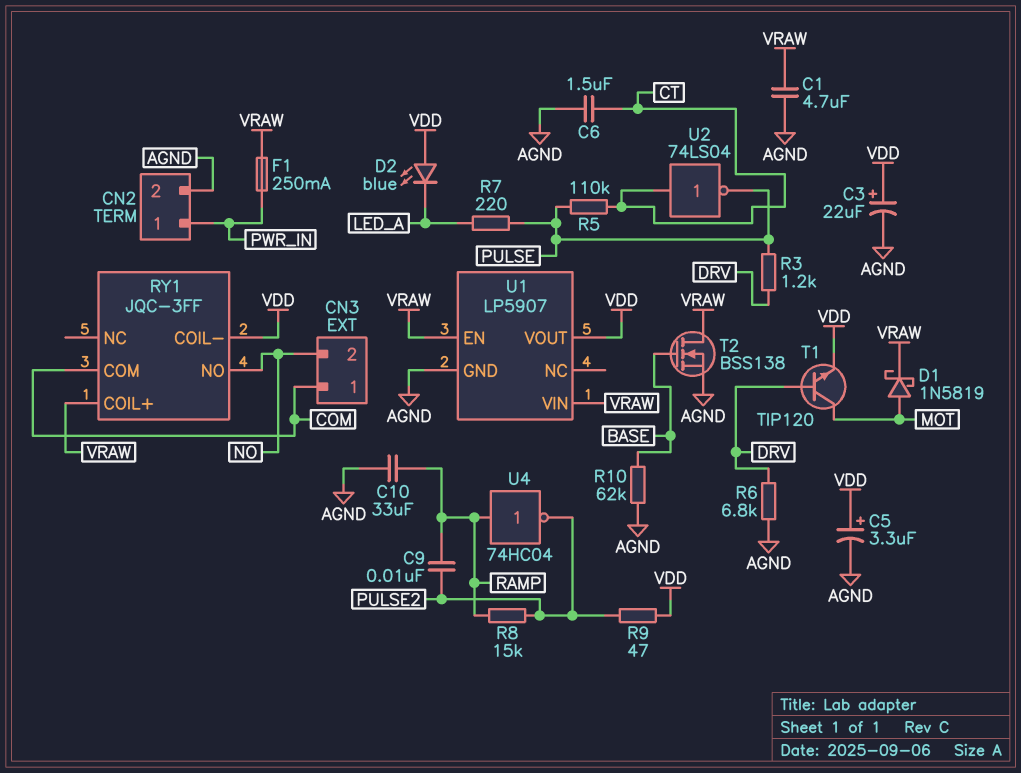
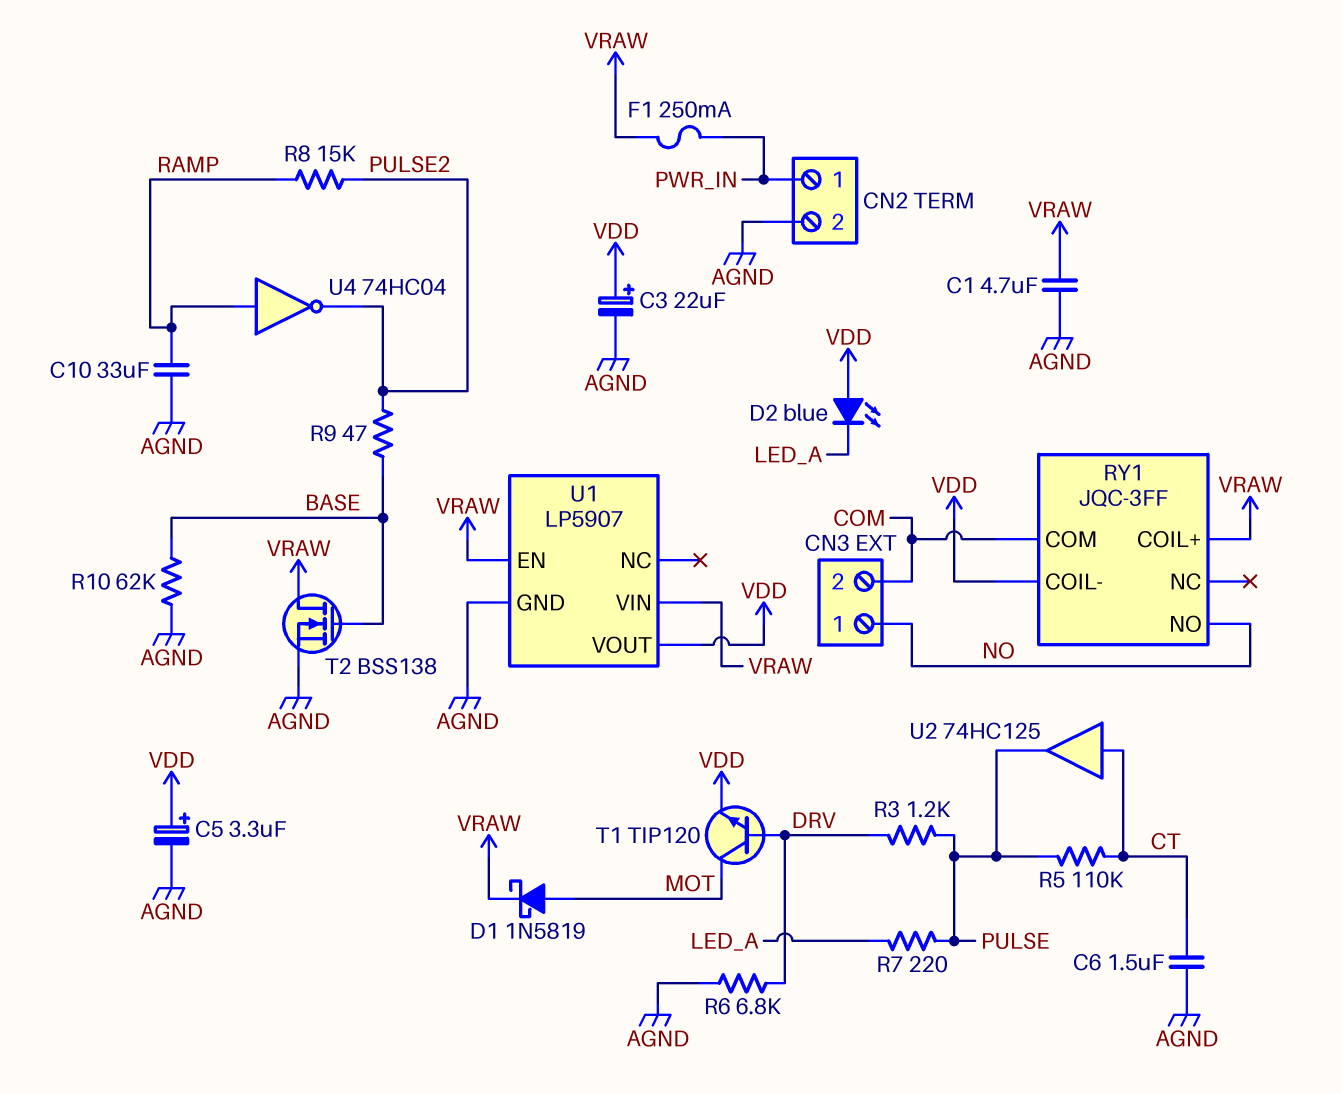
C9: 10nF (PULSE2, RAMP) -> none
CN3 pin 1: COM -> NO
CN3 pin 2: NO -> COM
R9: 47 (PULSE2, VDD) -> 47 (BASE, PULSE2)
U2: NOT 74LS04 (in CT, out PULSE) -> buffer 74HC125 (in CT, out PULSE)

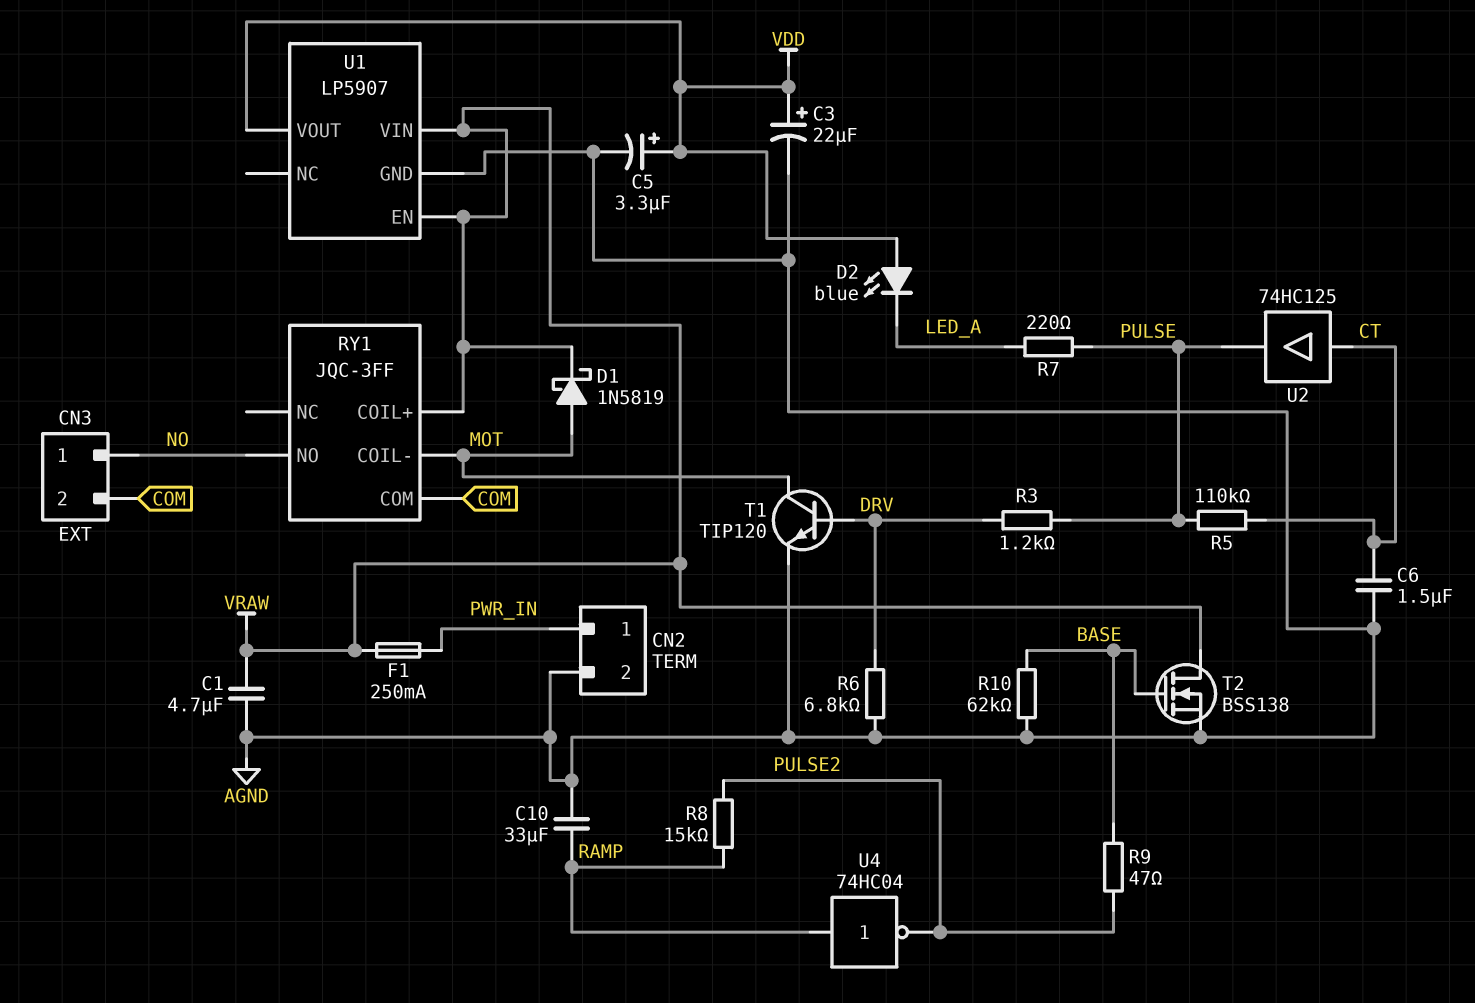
RY1 pin COIL-: VDD -> MOT
T1: NPN TIP120 (B DRV, C MOT, E VDD) -> NPN TIP120 (B DRV, C MOT, E AGND)

